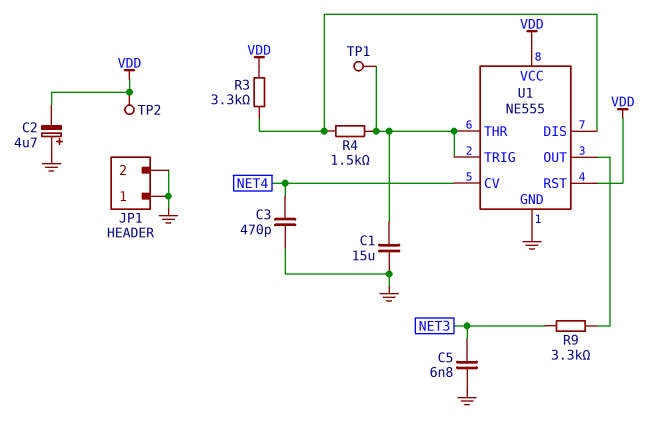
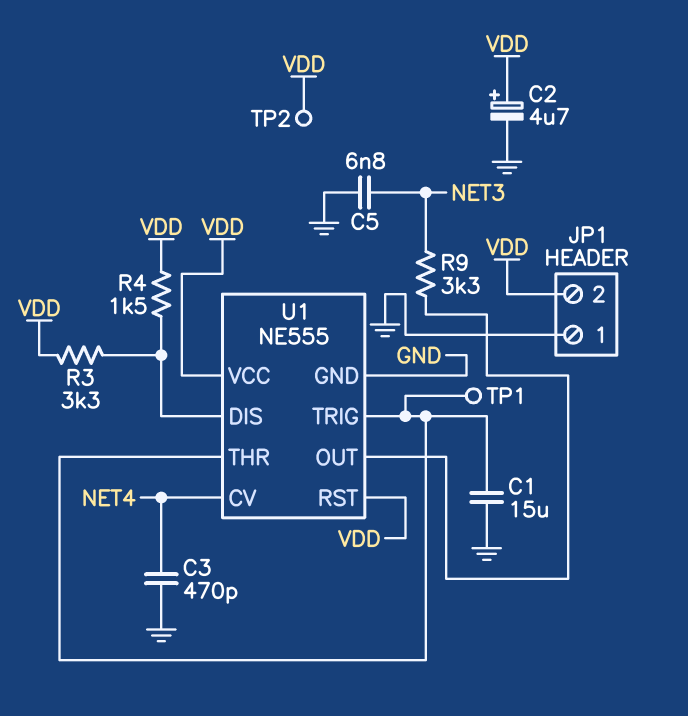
C2: 4.7uF (plus GND, minus VDD) -> 4.7uF (plus VDD, minus GND)
JP1 pin 2: GND -> VDD
R4: 1.5k (U1/DIS, U1/THR) -> 1.5k (U1/DIS, VDD)

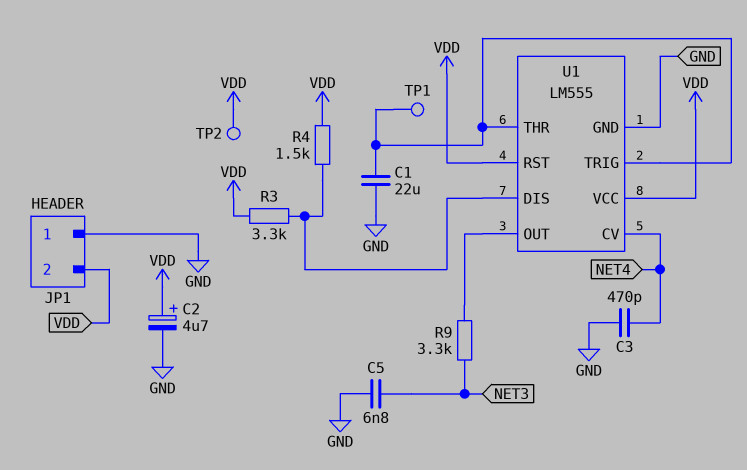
C1: 15uF (GND, U1/THR) -> 22uF (GND, U1/THR)
U1: NE555 -> LM555

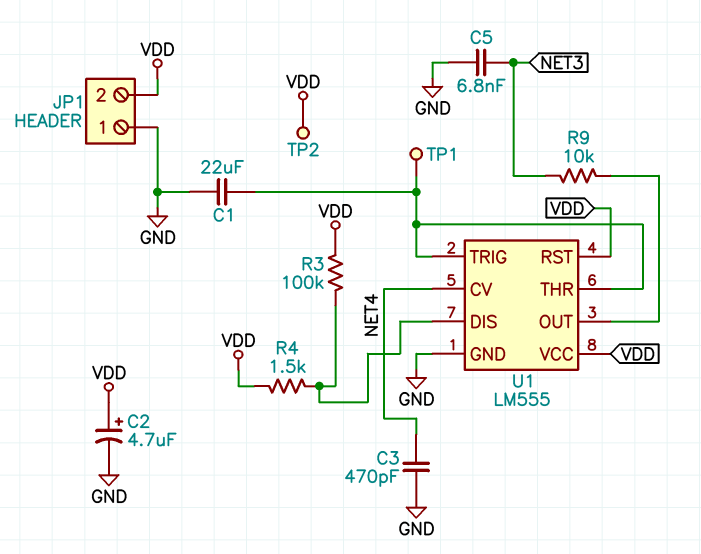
R3: 3.3k (U1/DIS, VDD) -> 100k (U1/DIS, VDD)
R9: 3.3k (NET3, U1/OUT) -> 10k (NET3, U1/OUT)

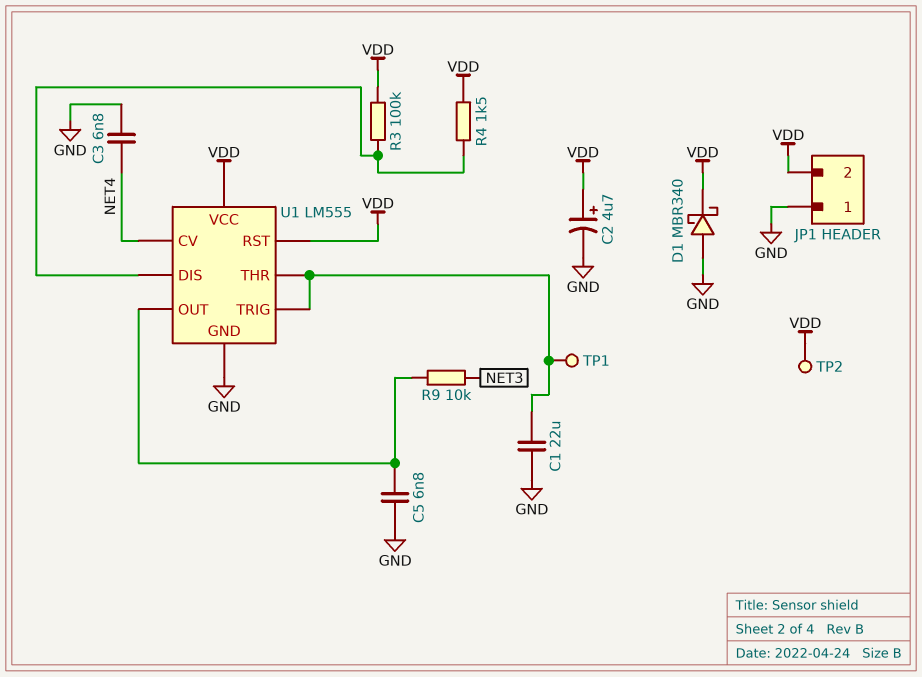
C3: 470pF (GND, NET4) -> 6.8nF (GND, NET4)
C5: 6.8nF (GND, NET3) -> 6.8nF (GND, U1/OUT)
D1: none -> schottky MBR340 (A GND, K VDD)

